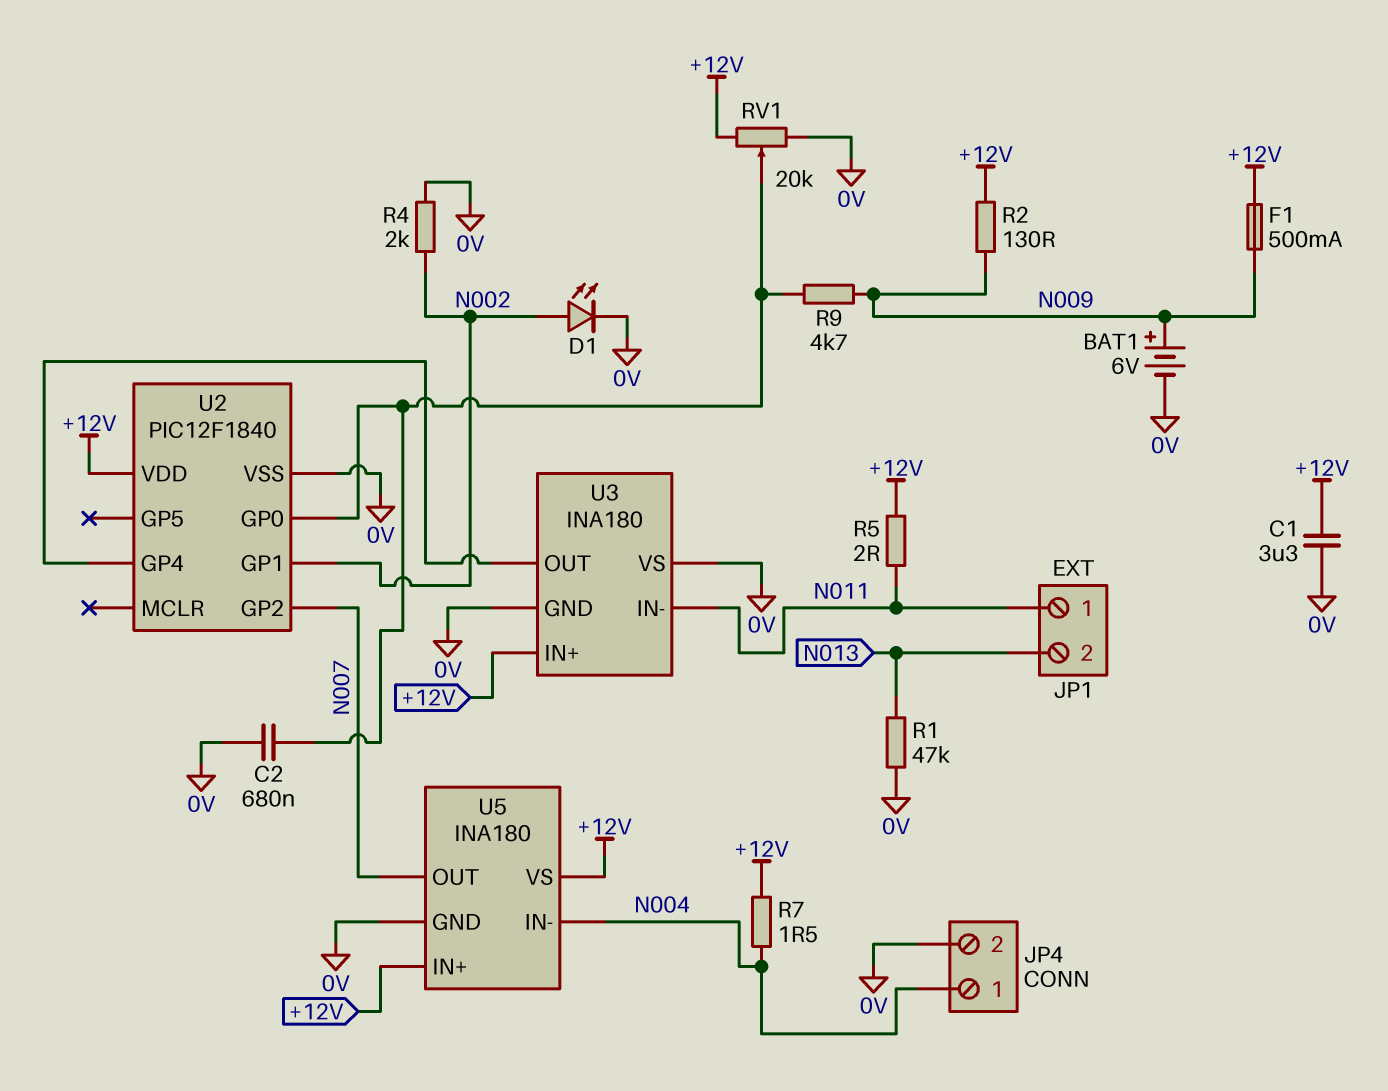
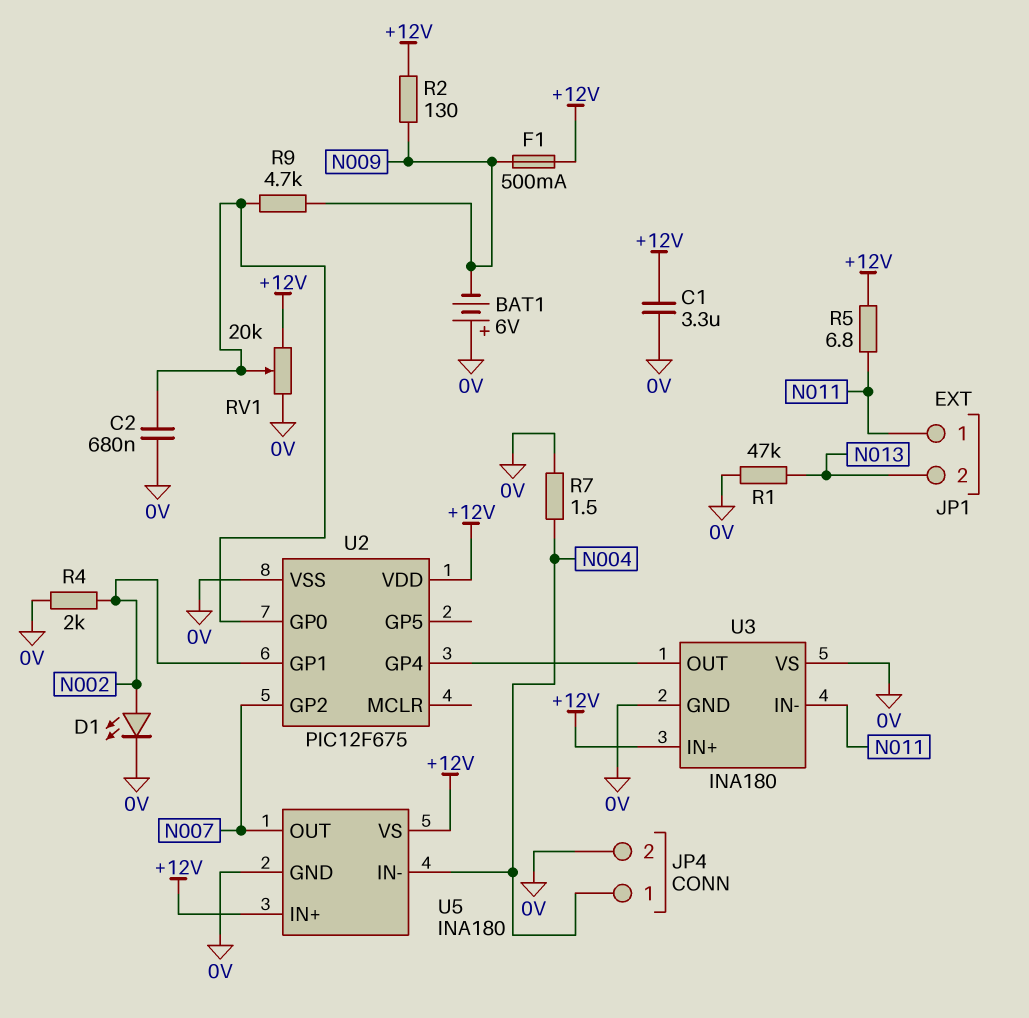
BAT1: 6V (plus N009, minus 0V) -> 6V (plus 0V, minus N009)
R5: 2 (+12V, N011) -> 6.8 (+12V, N011)
R7: 1.5 (+12V, N004) -> 1.5 (0V, N004)
U2: PIC12F1840 -> PIC12F675

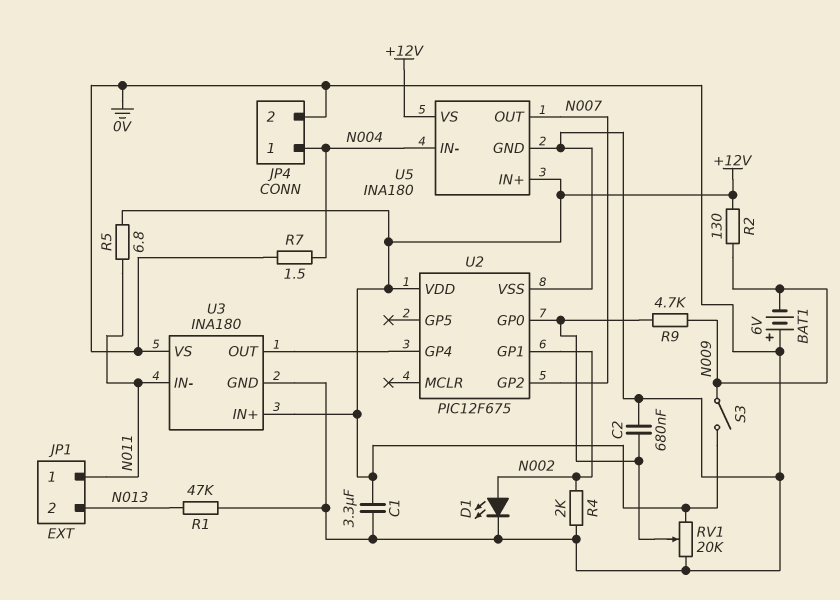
F1: 500mA (+12V, N009) -> none
S3: none -> switch (+12V, N009)

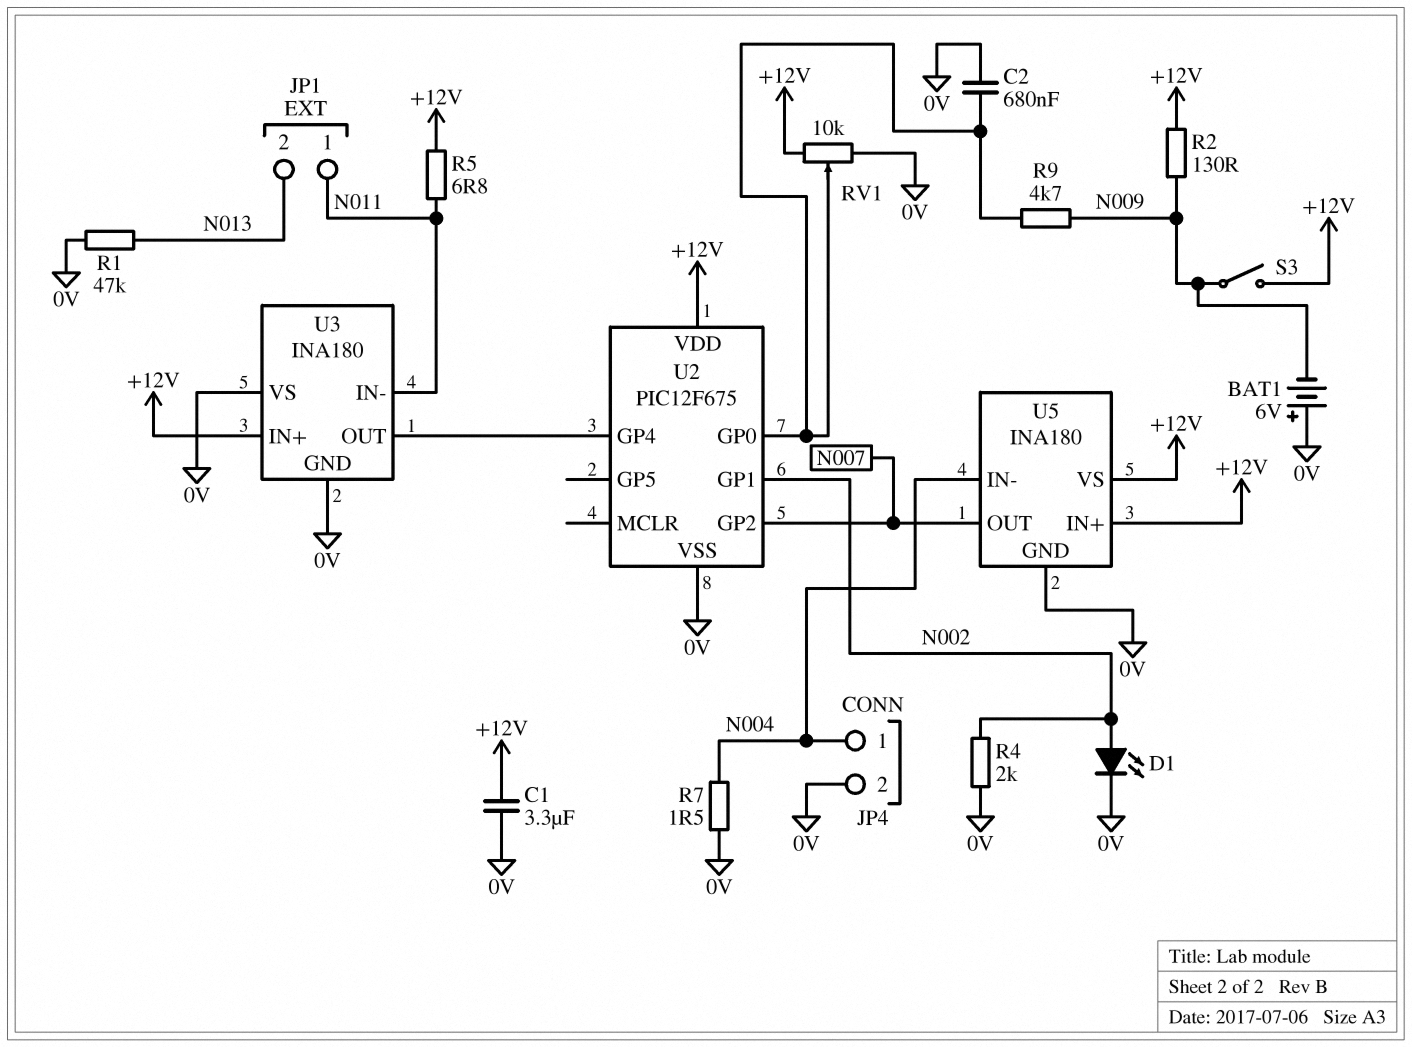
RV1: 20k (+12V, 0V, wiper U2/GP0) -> 10k (+12V, 0V, wiper U2/GP0)

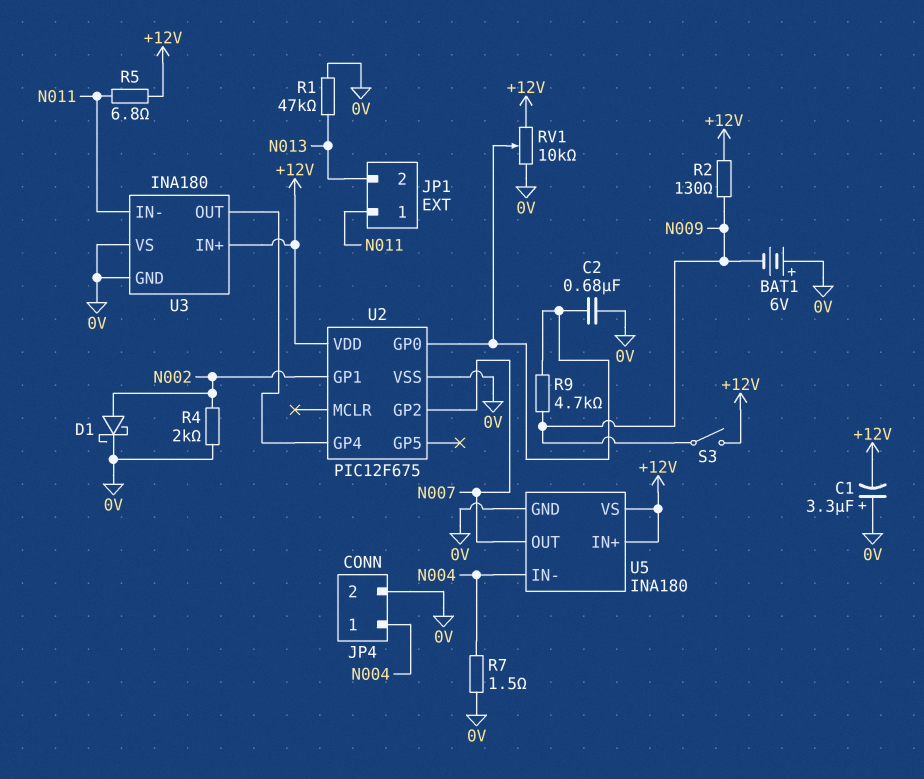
C1: 3.3uF (+12V, 0V) -> 3.3uF (plus 0V, minus +12V)
D1: LED (A N002, K 0V) -> schottky (A N002, K 0V)

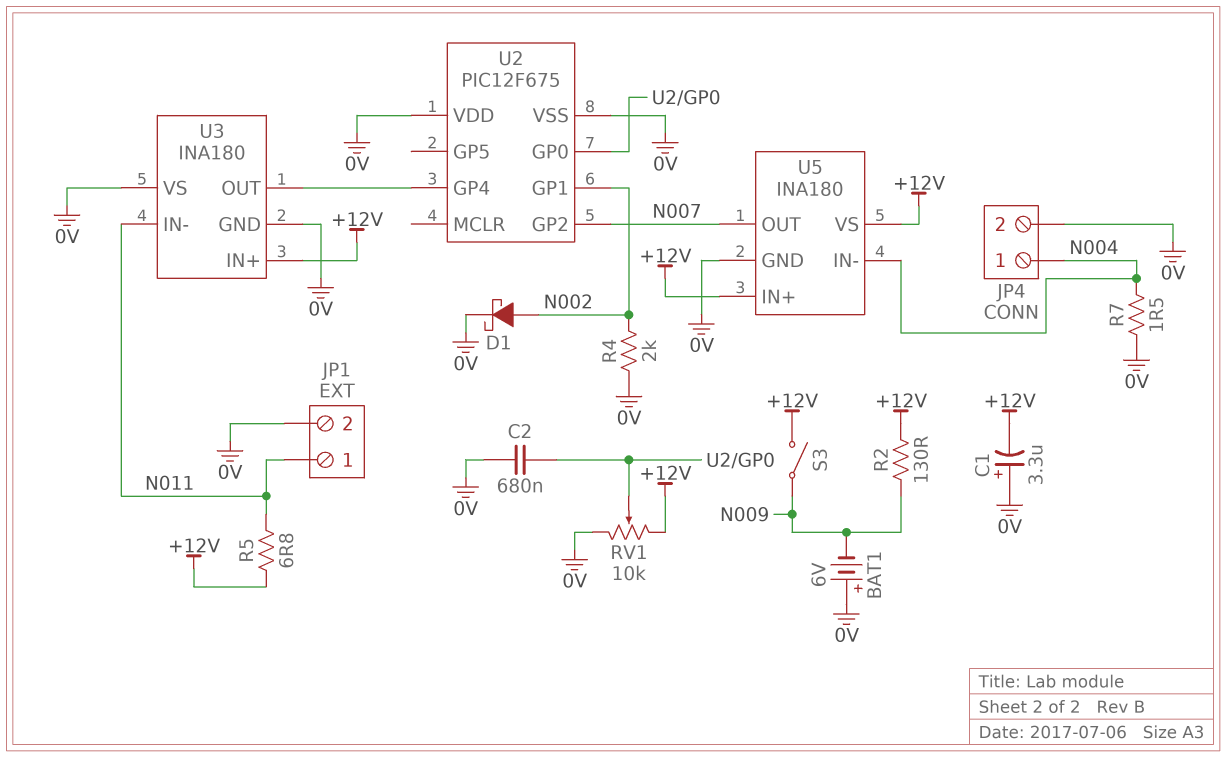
JP1 pin 2: N013 -> 0V
R1: 47k (0V, N013) -> none
R9: 4.7k (N009, U2/GP0) -> none
U2 pin VDD: +12V -> 0V

